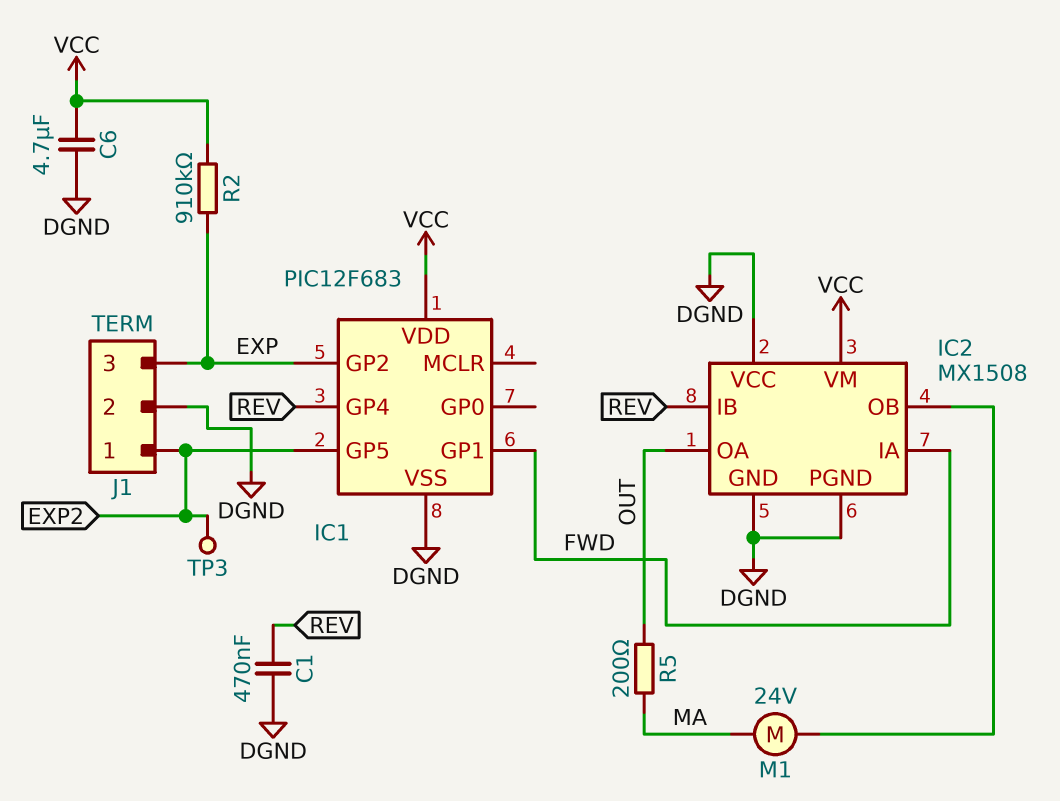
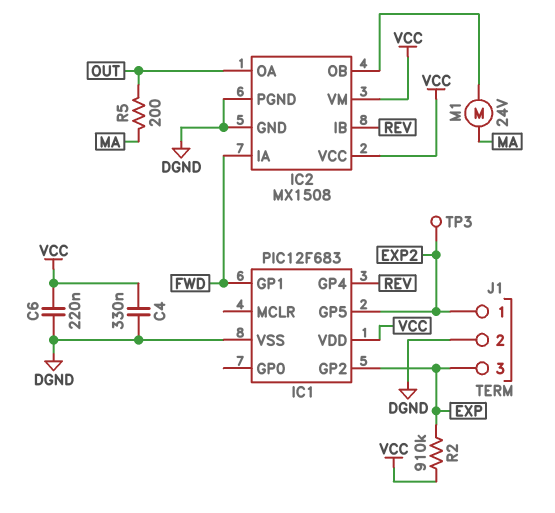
C1: 470nF (DGND, REV) -> none
C4: none -> 330nF (DGND, VCC)
C6: 4.7uF (DGND, VCC) -> 220nF (DGND, VCC)
IC2 pin VCC: DGND -> VCC

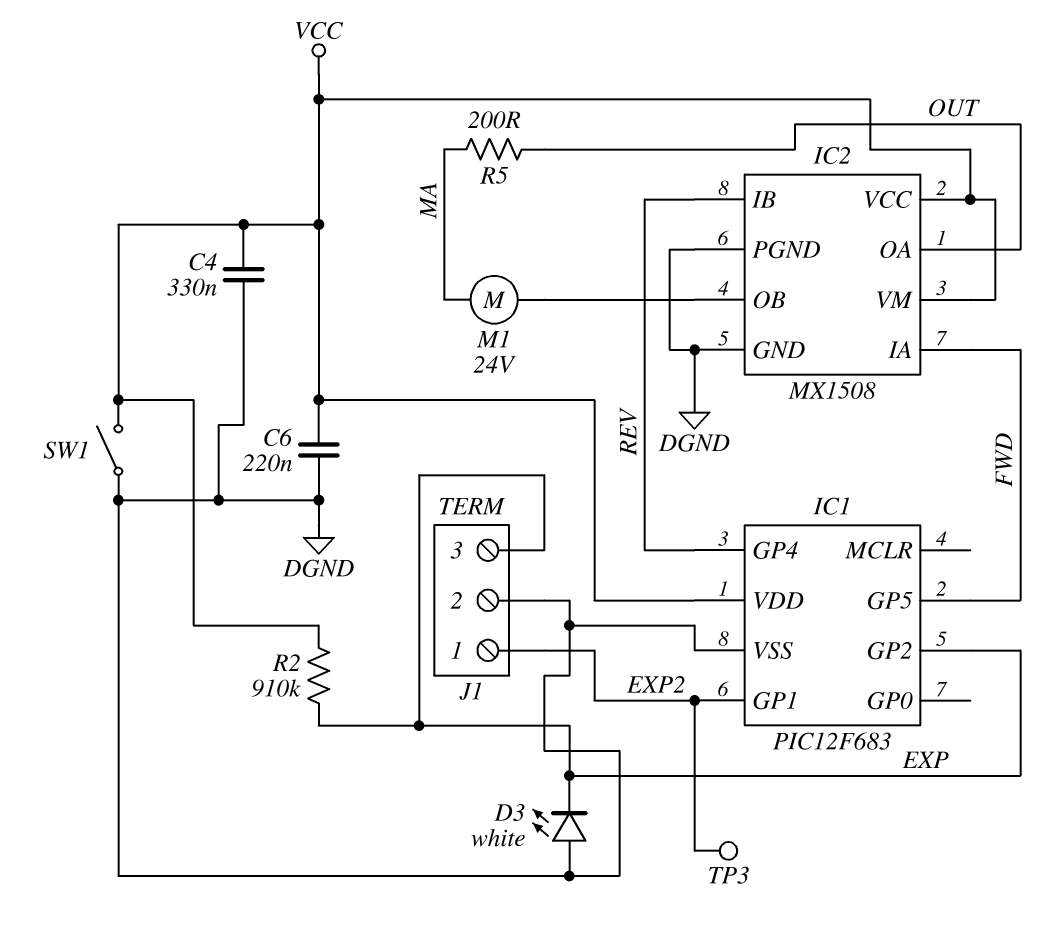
D3: none -> LED white (A DGND, K EXP)
IC1 pin GP1: FWD -> EXP2
IC1 pin GP5: EXP2 -> FWD
SW1: none -> switch (DGND, VCC)

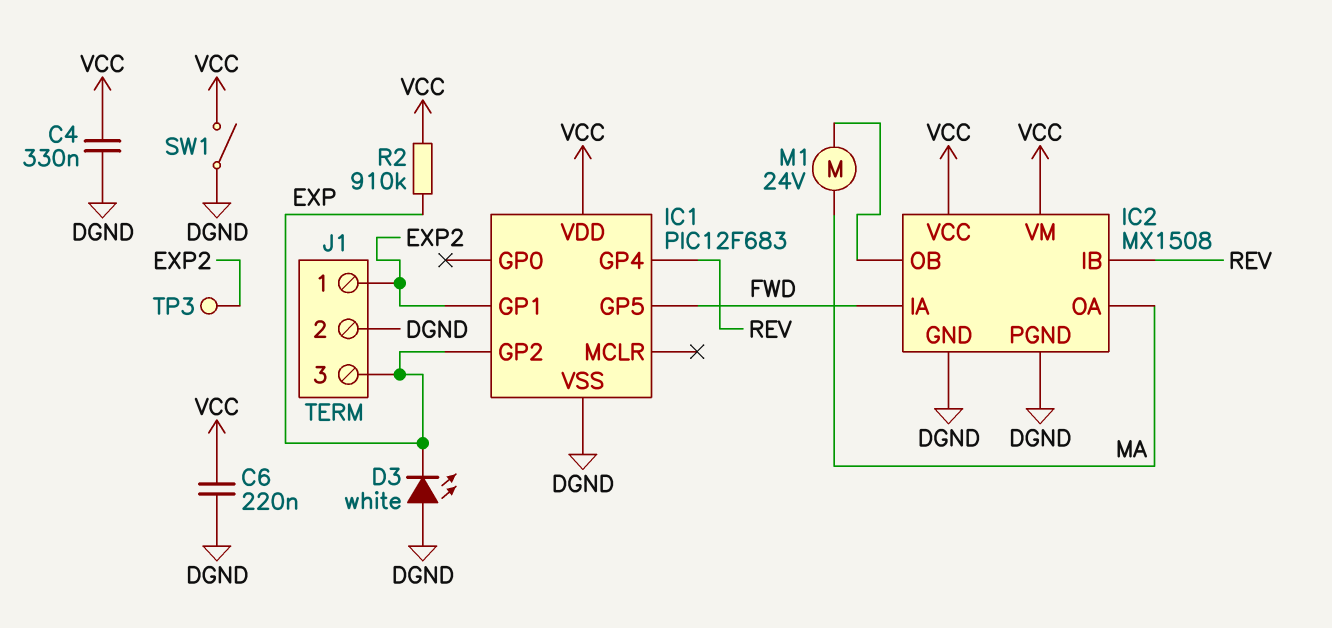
IC2 pin OA: OUT -> MA
R5: 200 (MA, OUT) -> none

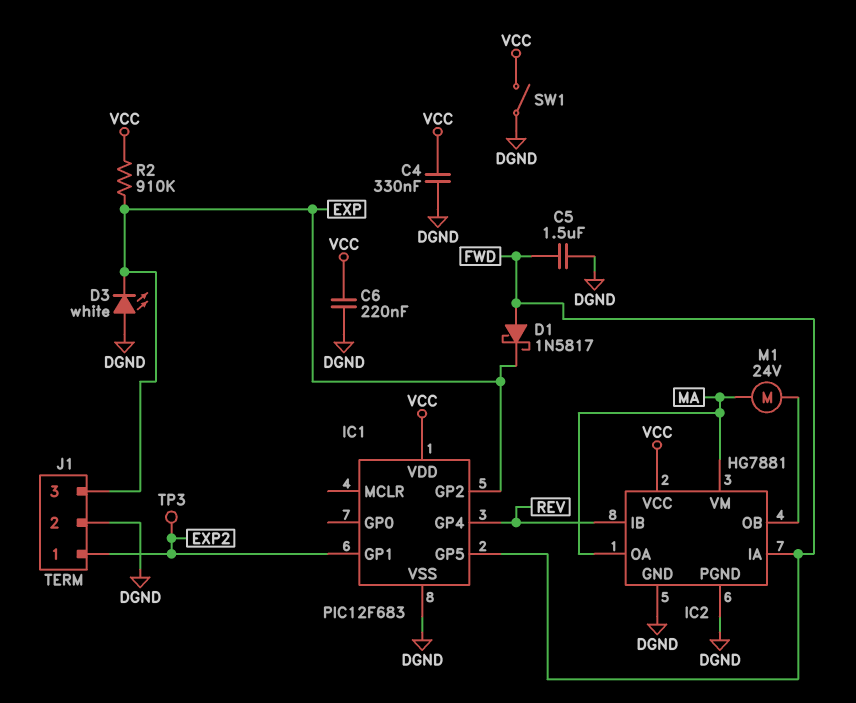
C5: none -> 1.5uF (DGND, FWD)
D1: none -> schottky 1N5817 (A FWD, K EXP)
IC2: MX1508 -> HG7881
IC2 pin VM: VCC -> MA

